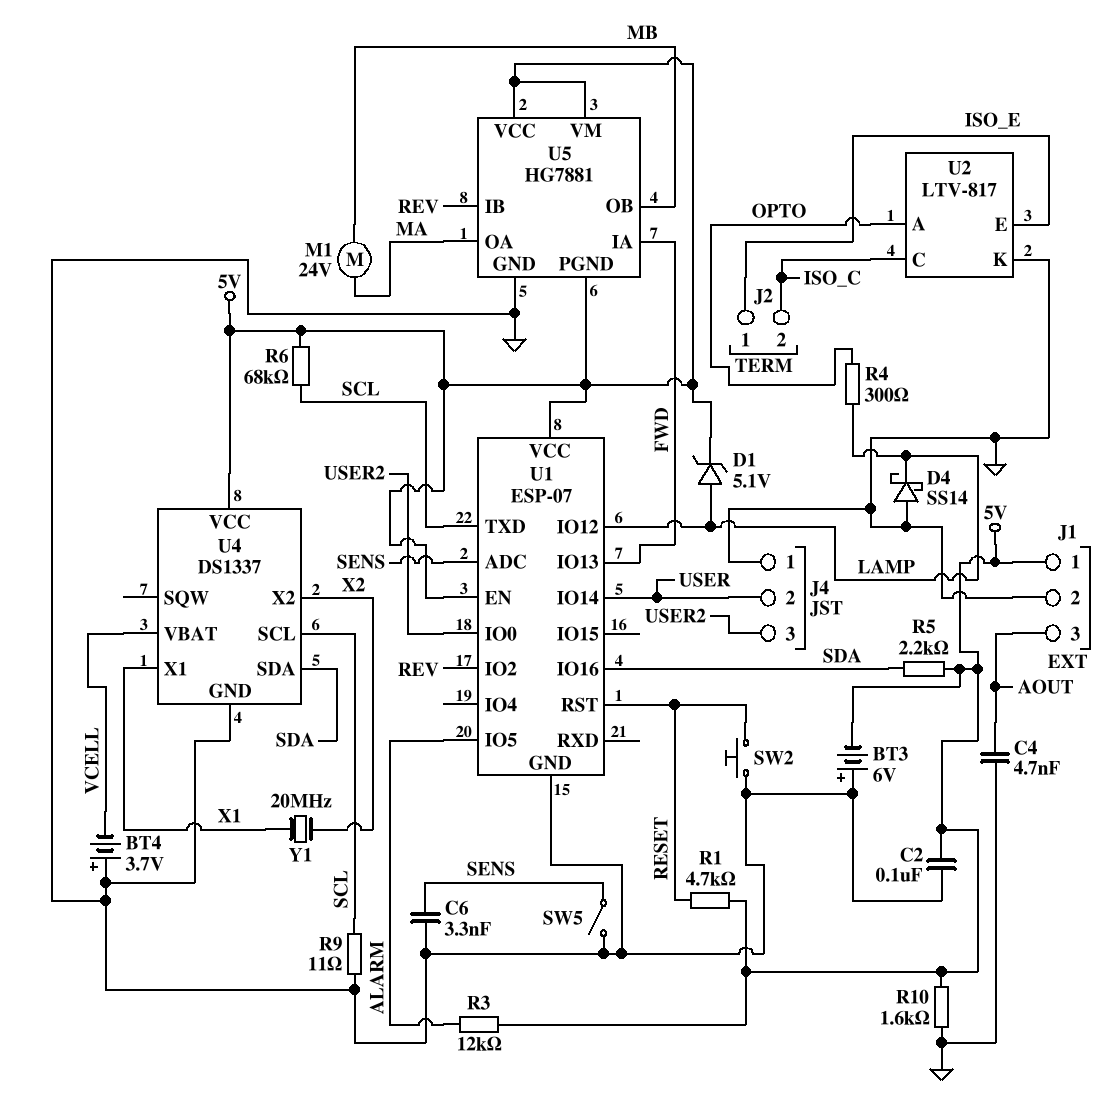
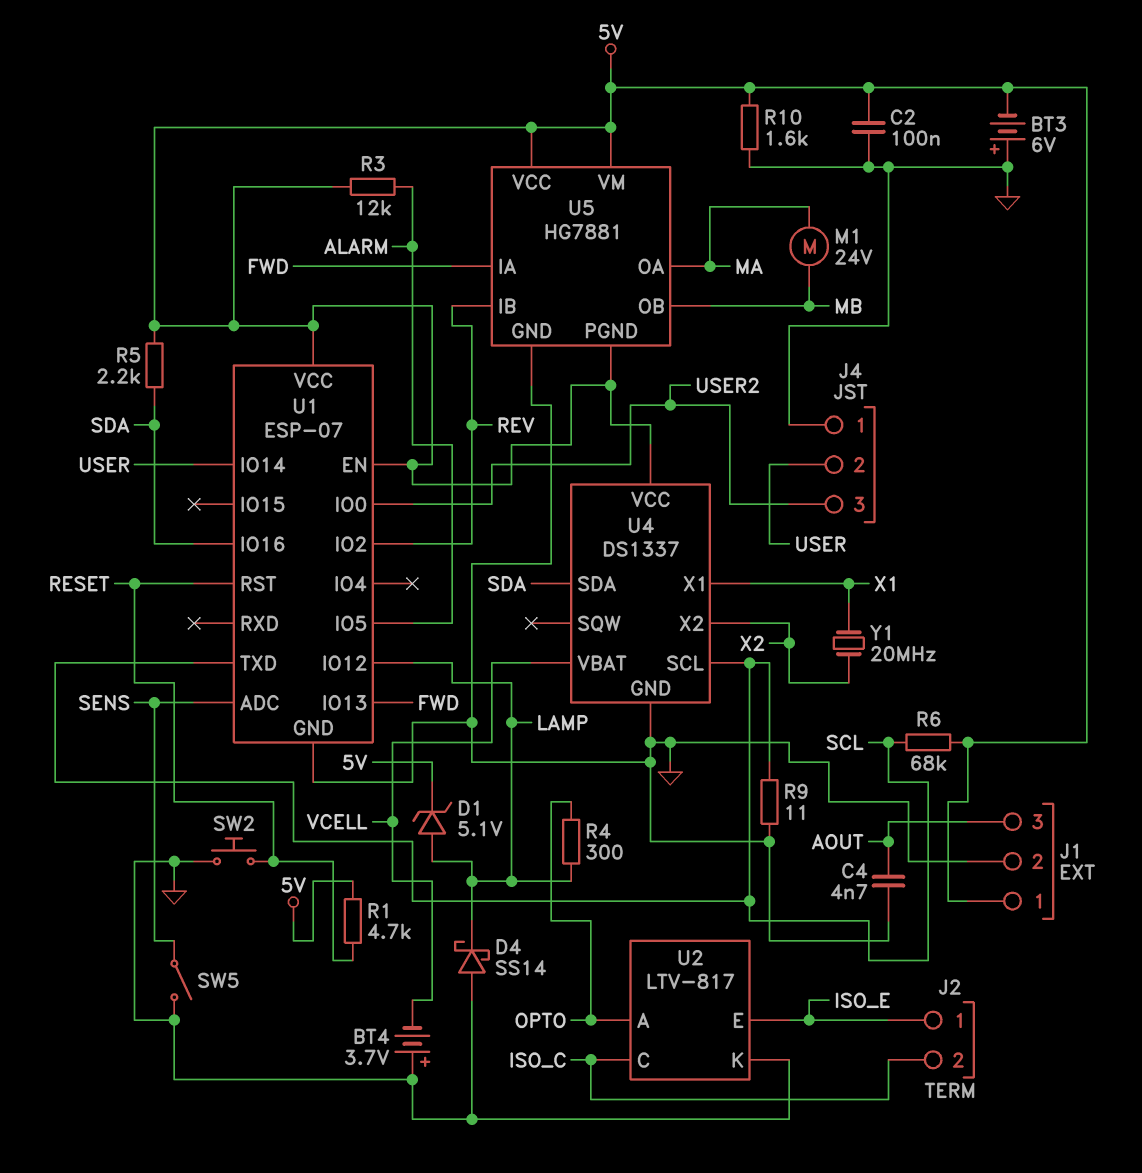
C6: 3.3nF (GND, SENS) -> none

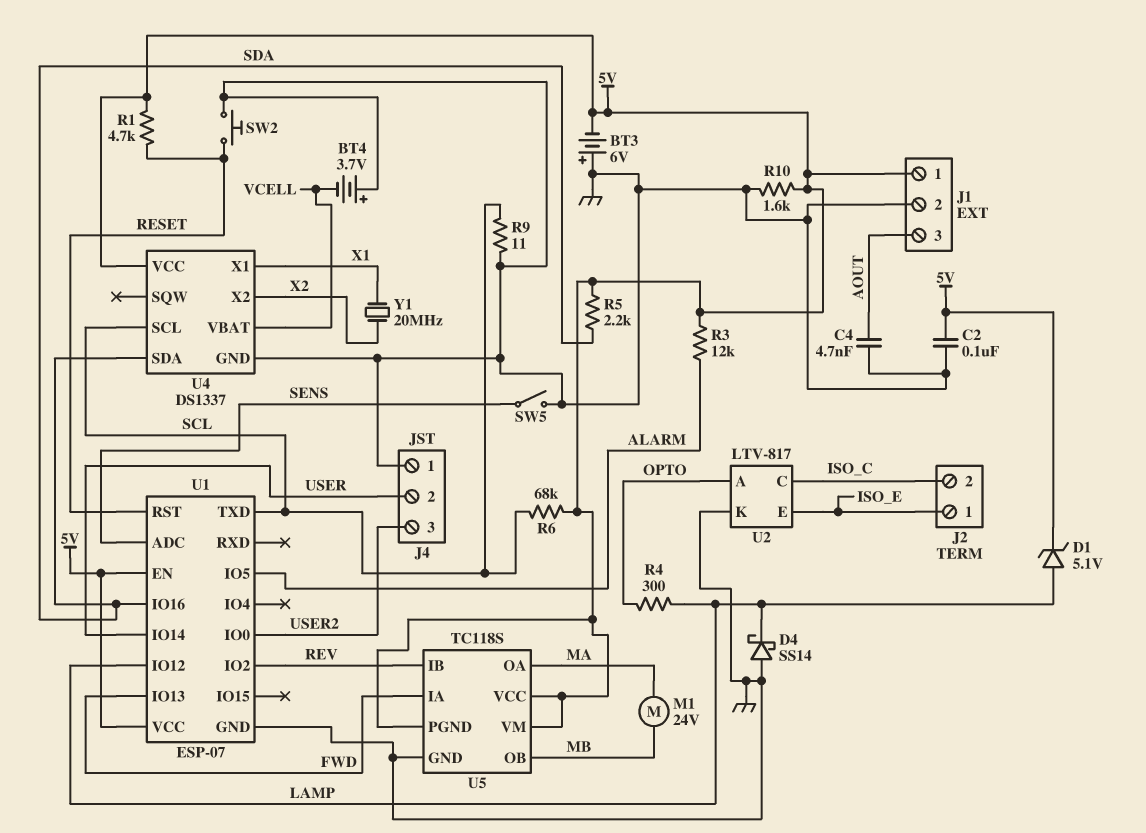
U5: HG7881 -> TC118S

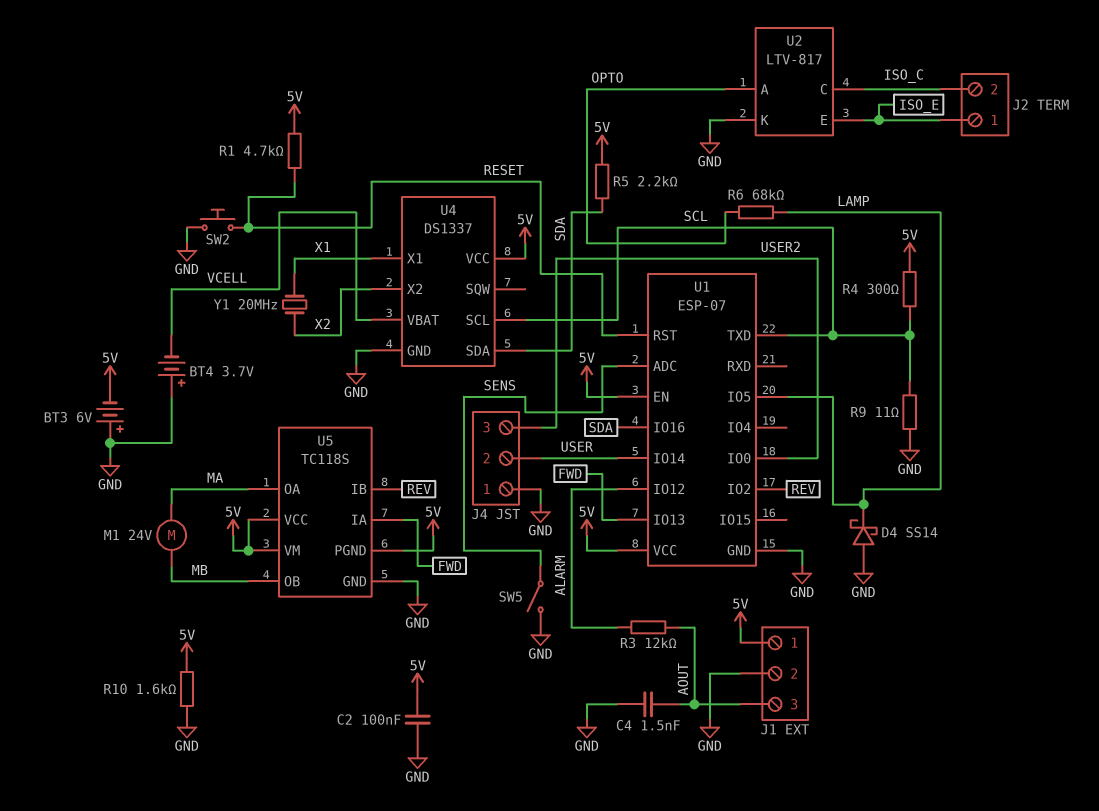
C4: 4.7nF (AOUT, GND) -> 1.5nF (AOUT, GND)
D1: zener 5.1V (A LAMP, K 5V) -> none
R3: 12k (5V, ALARM) -> 12k (ALARM, AOUT)
R4: 300 (LAMP, OPTO) -> 300 (5V, SCL)
R6: 68k (5V, SCL) -> 68k (LAMP, OPTO)
U1 pin IO5: ALARM -> LAMP
U1 pin IO12: LAMP -> ALARM

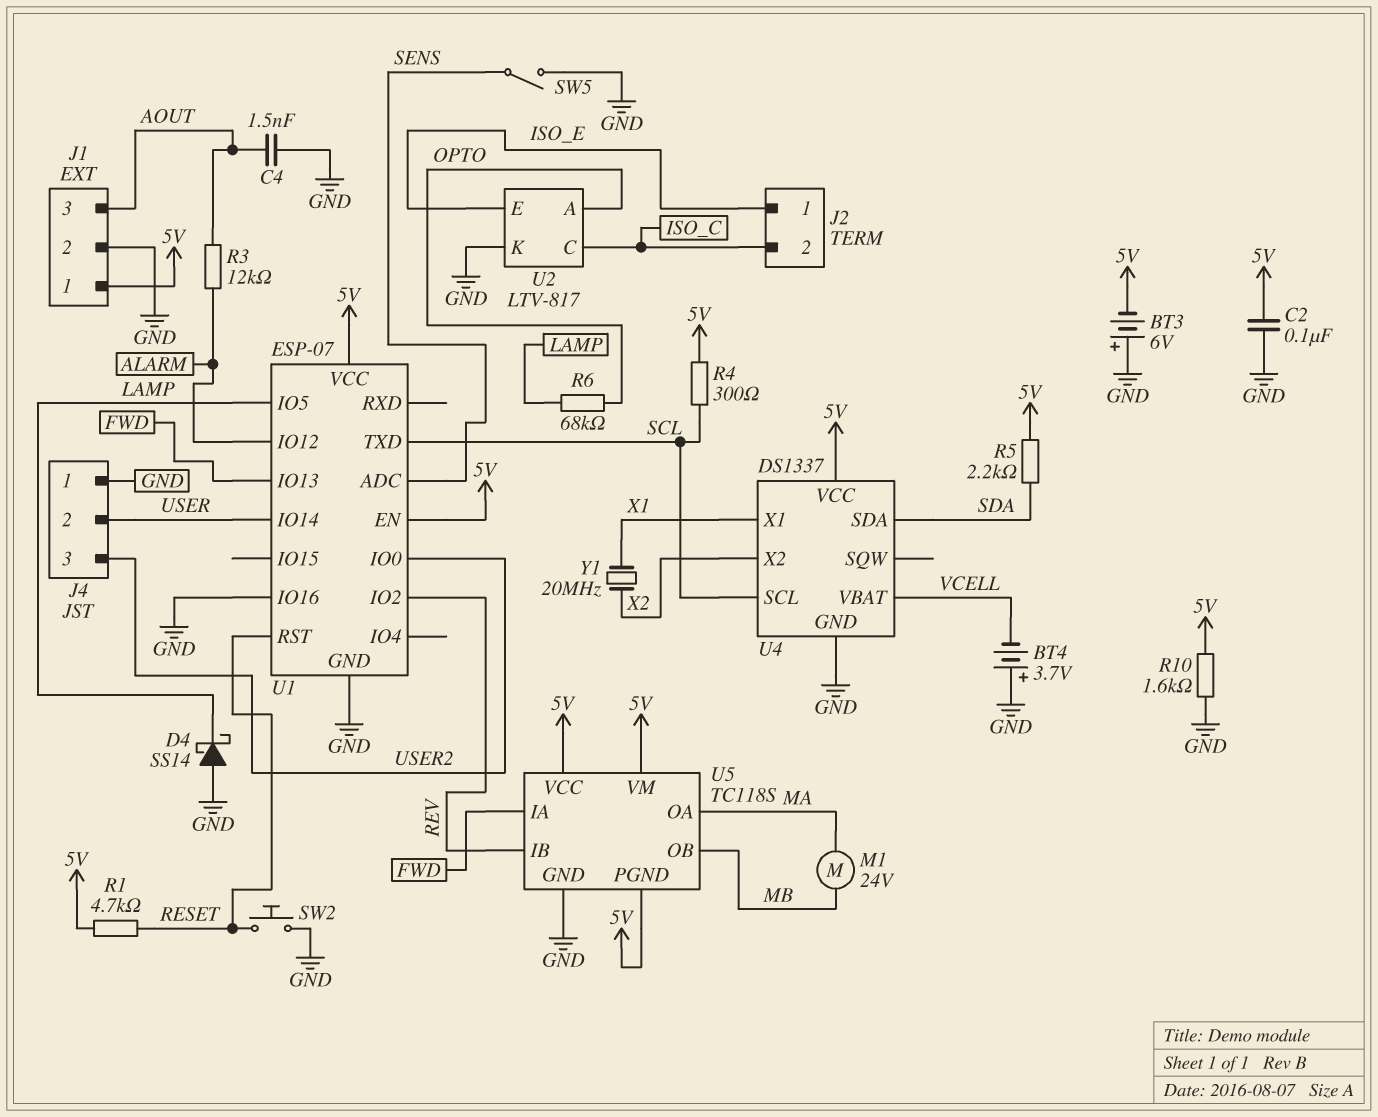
R9: 11 (GND, SCL) -> none
U1 pin IO16: SDA -> GND

